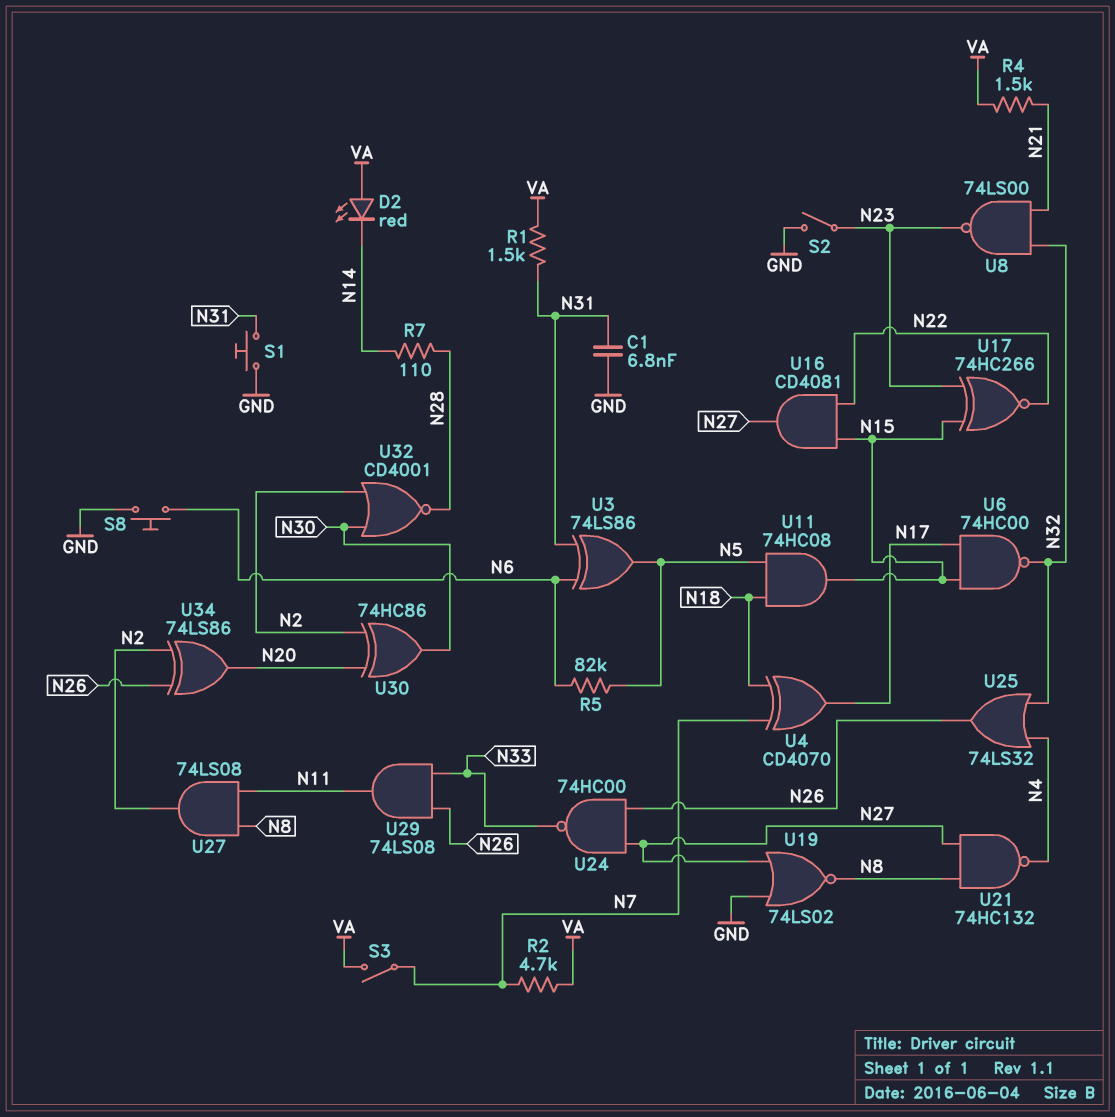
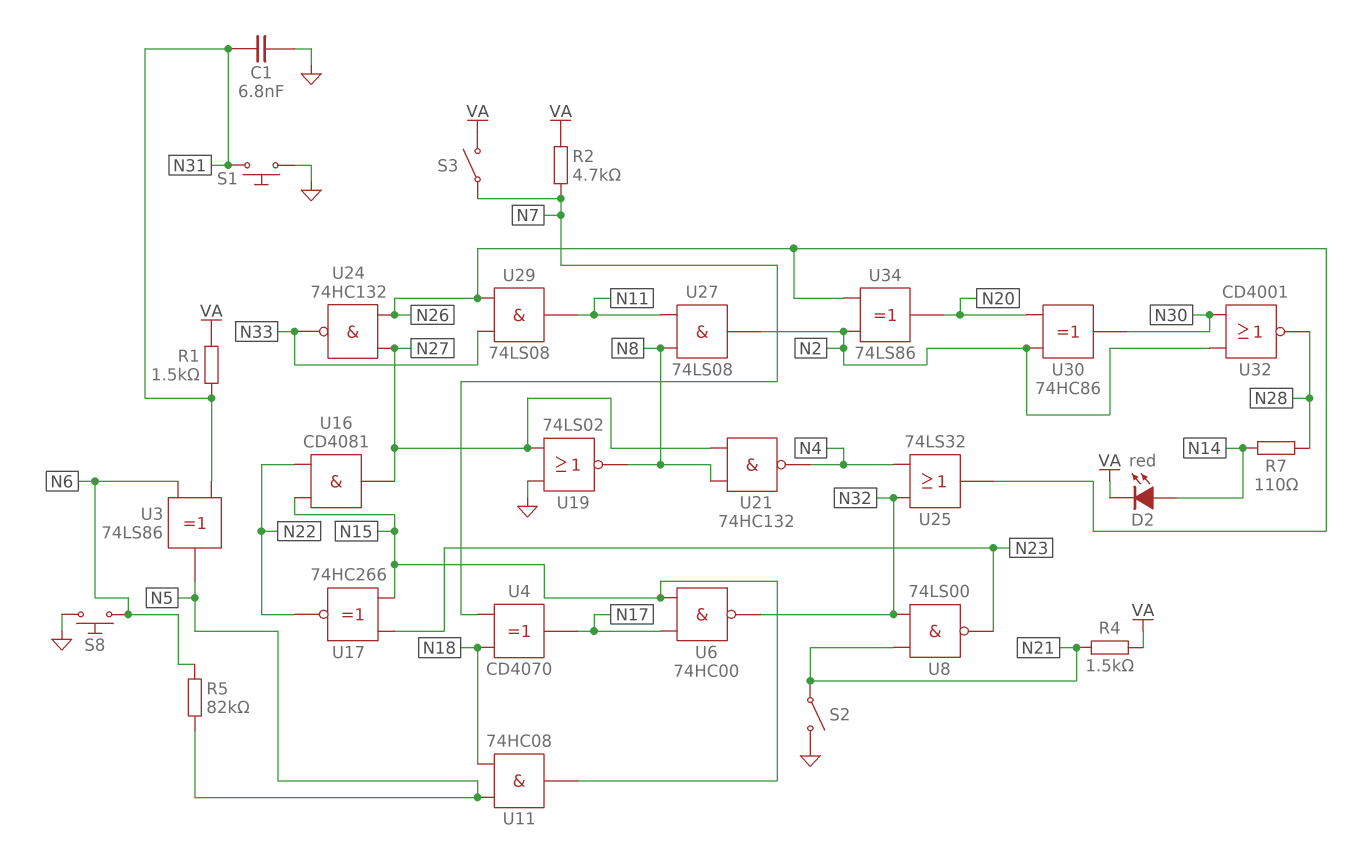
D2: LED red (A VA, K N14) -> LED red (A N14, K VA)
S2: switch (GND, N23) -> switch (GND, N21)
U24: NAND 74HC00 (in N26, in N27, out N33) -> NAND 74HC132 (in N26, in N27, out N33)

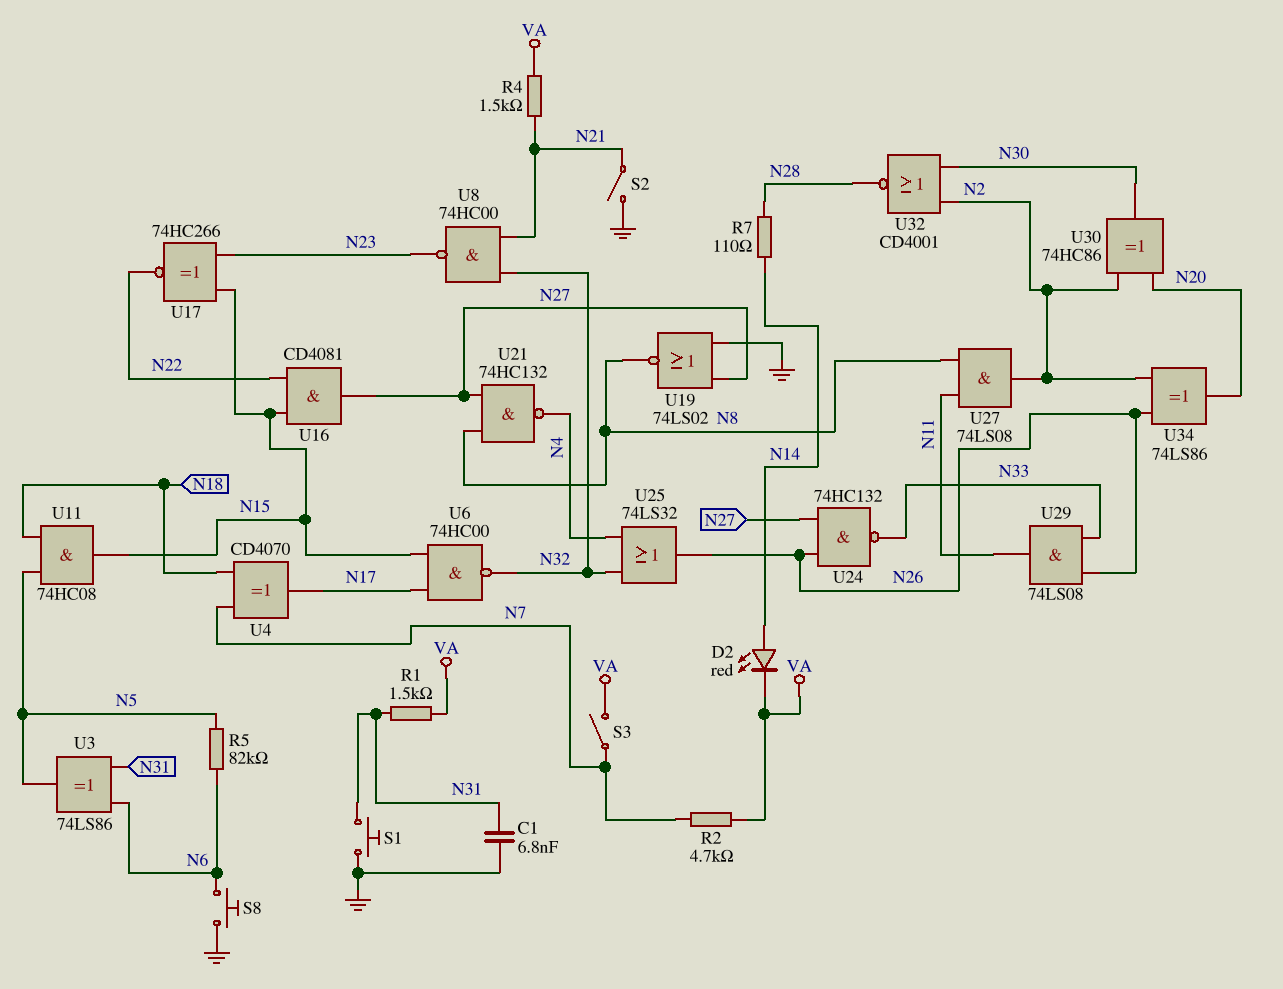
U8: NAND 74LS00 (in N21, in N32, out N23) -> NAND 74HC00 (in N21, in N32, out N23)

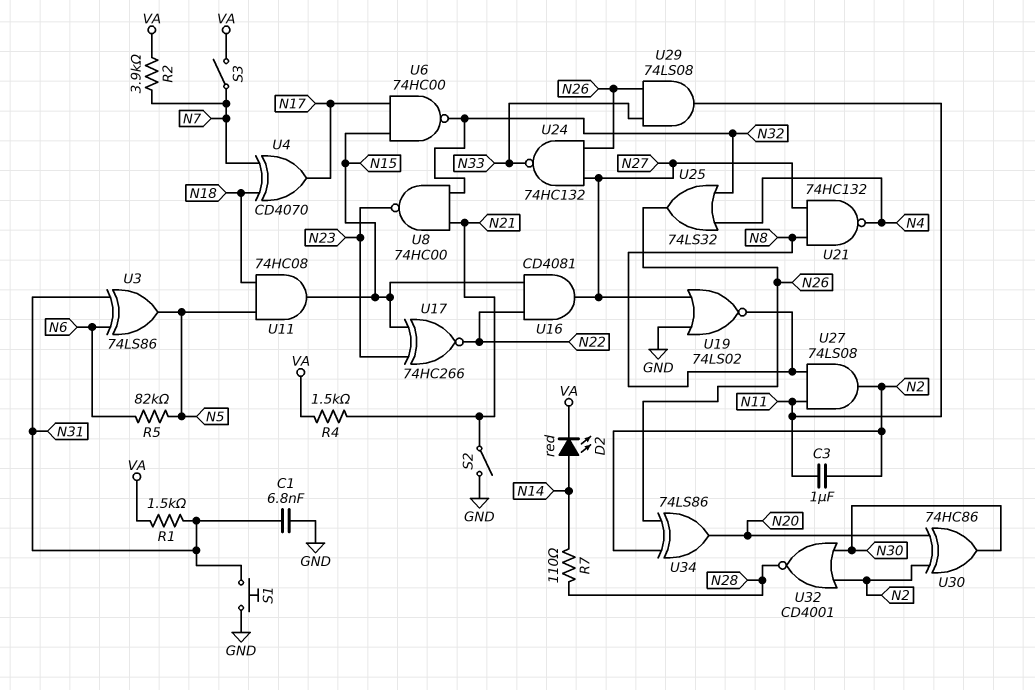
C3: none -> 1uF (N2, N11)
R2: 4.7k (N7, VA) -> 3.9k (N7, VA)
S8: button (GND, N6) -> none

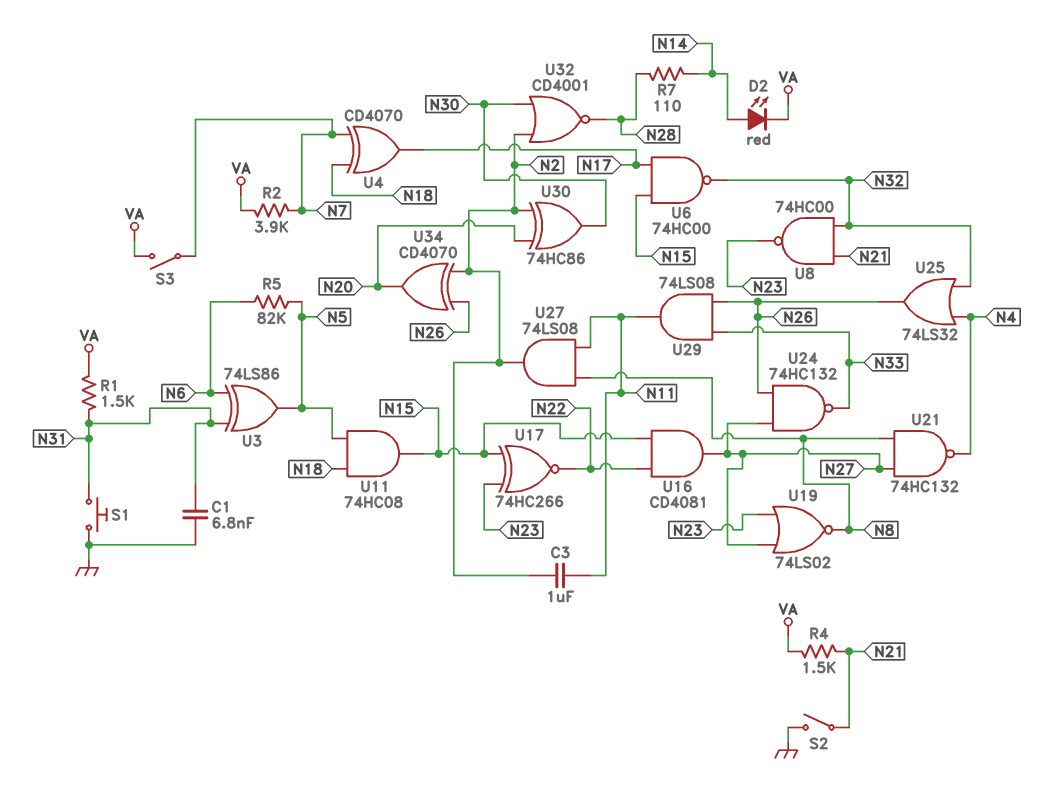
U19: NOR 74LS02 (in GND, in N27, out N8) -> NOR 74LS02 (in N23, in N27, out N8)
U34: XOR 74LS86 (in N2, in N26, out N20) -> XOR CD4070 (in N2, in N26, out N20)

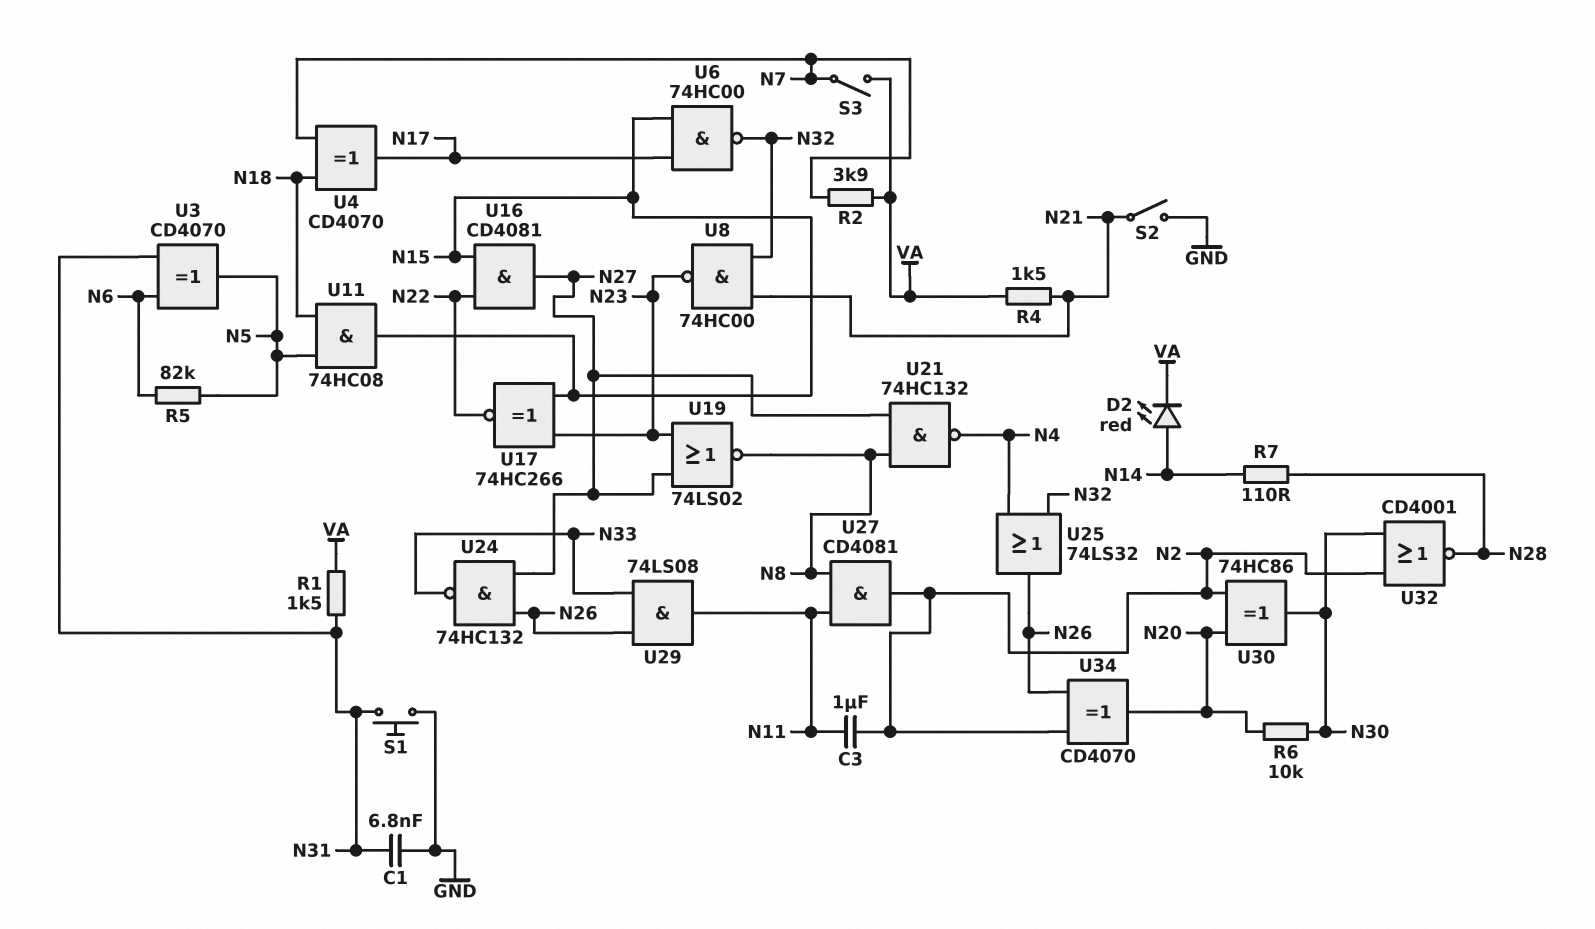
R6: none -> 10k (N20, N30)
U3: XOR 74LS86 (in N6, in N31, out N5) -> XOR CD4070 (in N6, in N31, out N5)
U27: AND 74LS08 (in N8, in N11, out N2) -> AND CD4081 (in N8, in N11, out N2)

